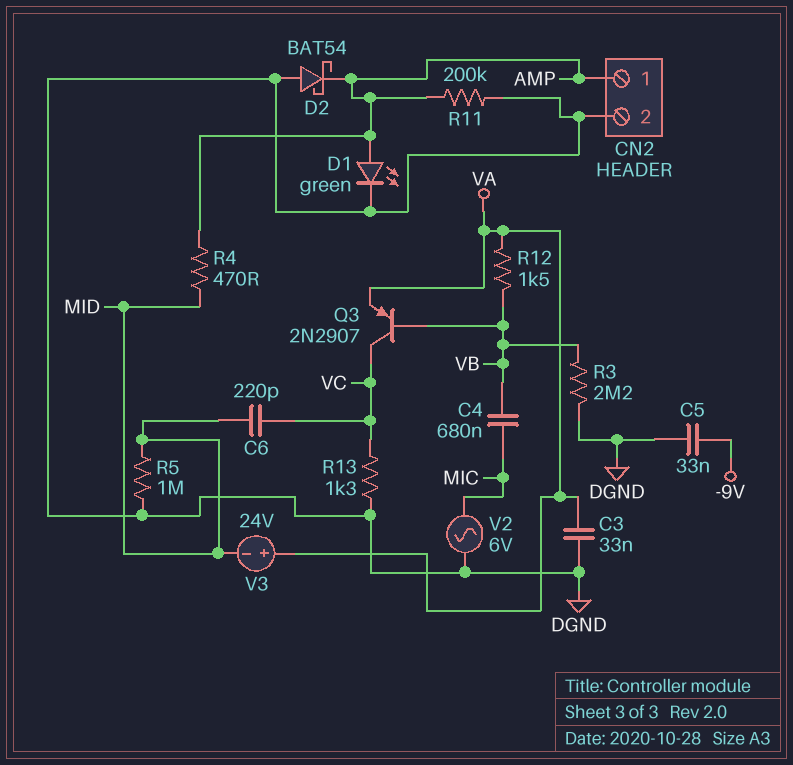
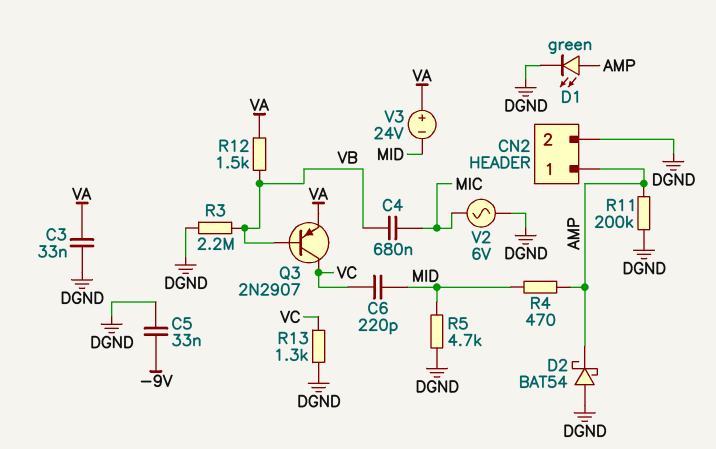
R5: 1M (DGND, MID) -> 4.7k (DGND, MID)

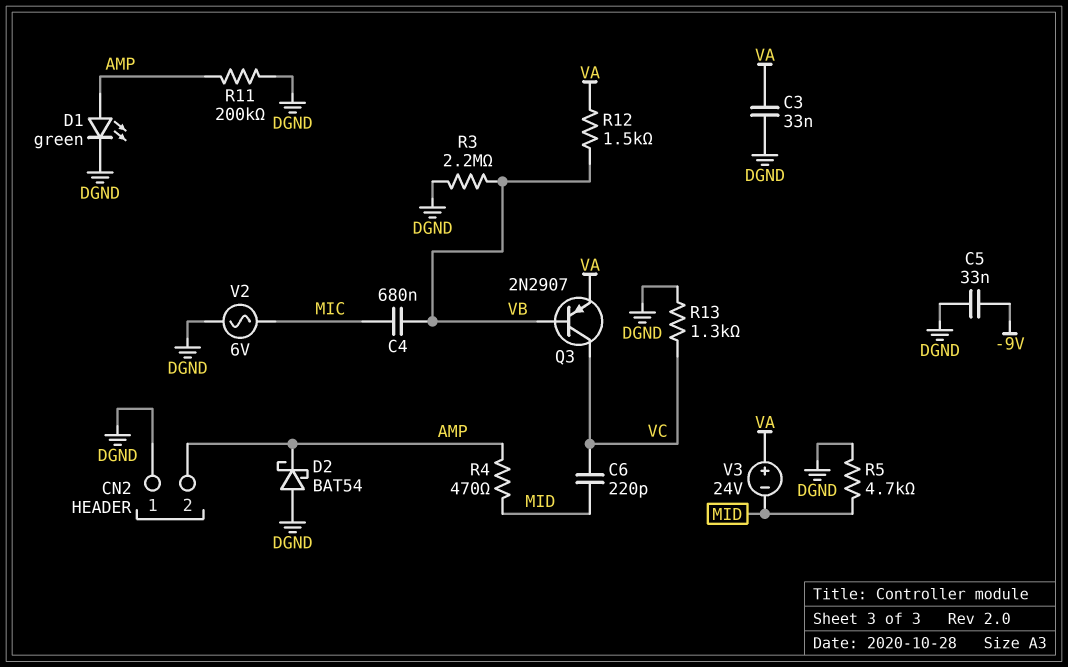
CN2 pin 1: AMP -> DGND
CN2 pin 2: DGND -> AMP

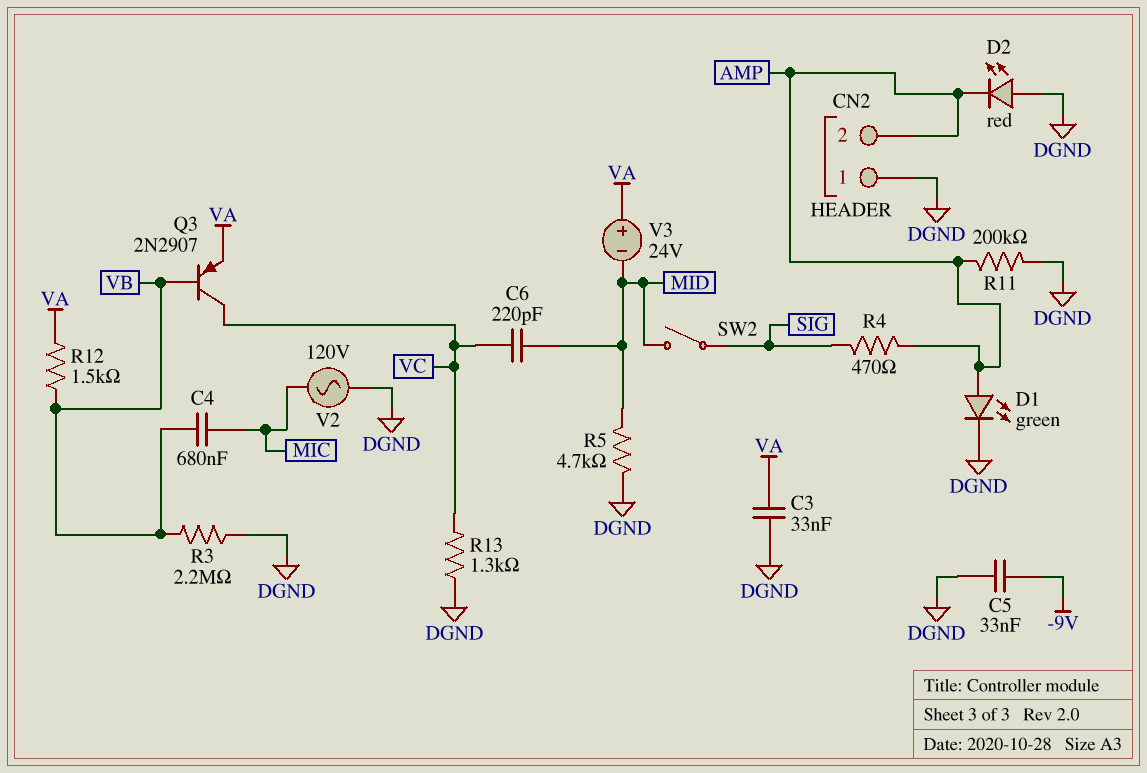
D2: schottky BAT54 (A DGND, K AMP) -> LED red (A DGND, K AMP)
R4: 470 (AMP, MID) -> 470 (AMP, SIG)
SW2: none -> switch (MID, SIG)
V2: AC 6V (DGND, MIC) -> AC 120V (DGND, MIC)

